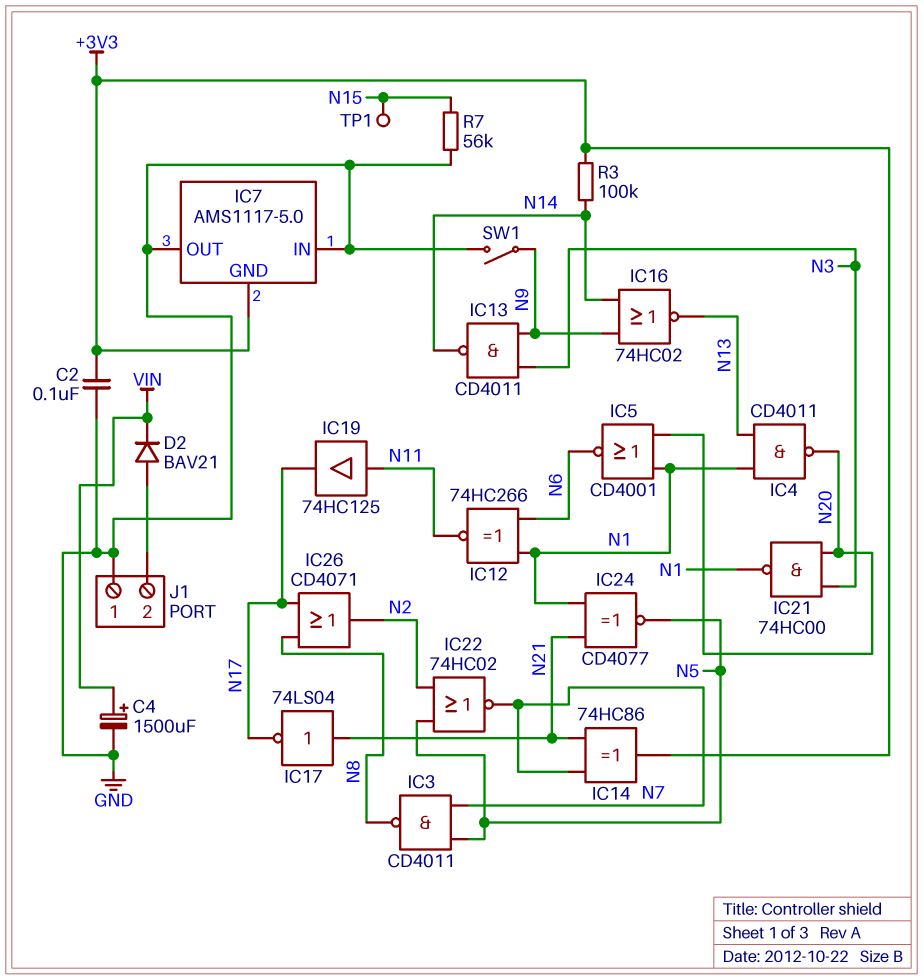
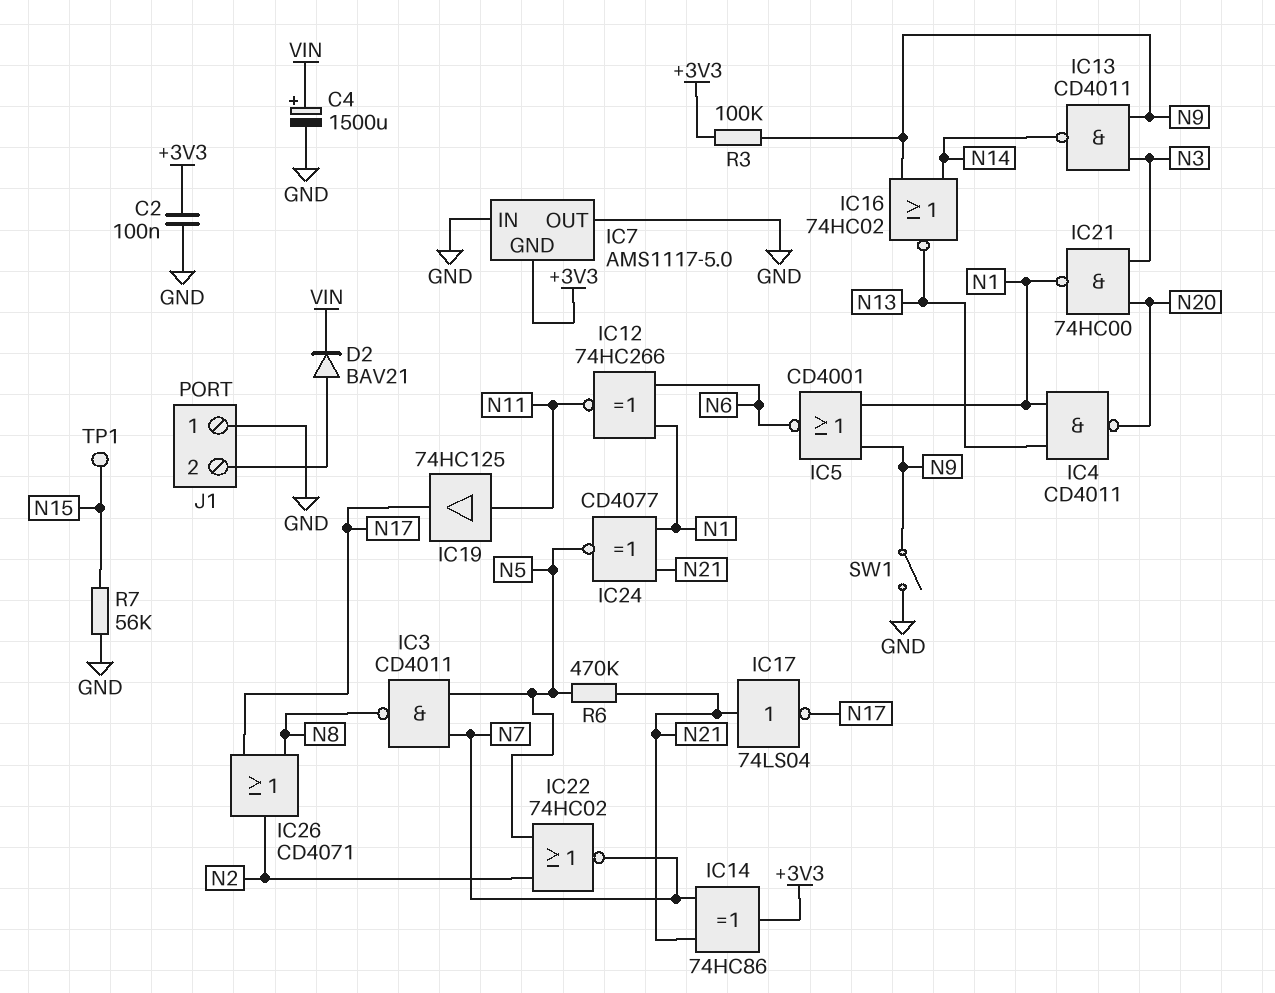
IC5: NOR CD4001 (in N1, in N20, out N6) -> NOR CD4001 (in N1, in N9, out N6)
R3: 100k (+3V3, N14) -> 100k (+3V3, N9)
R6: none -> 470k (N5, N21)

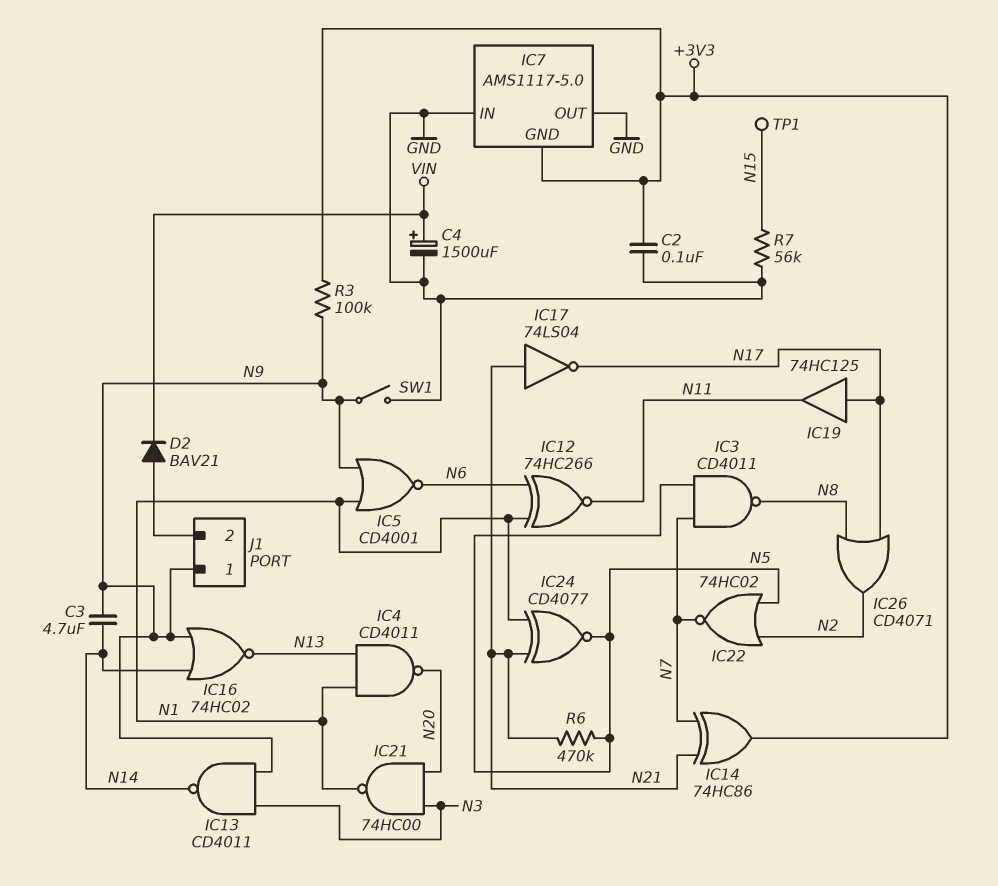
C3: none -> 4.7uF (N9, N14)
IC19: buffer 74HC125 (in N11, out N17) -> buffer 74HC125 (in N17, out N11)
J1 pin 1: GND -> N9

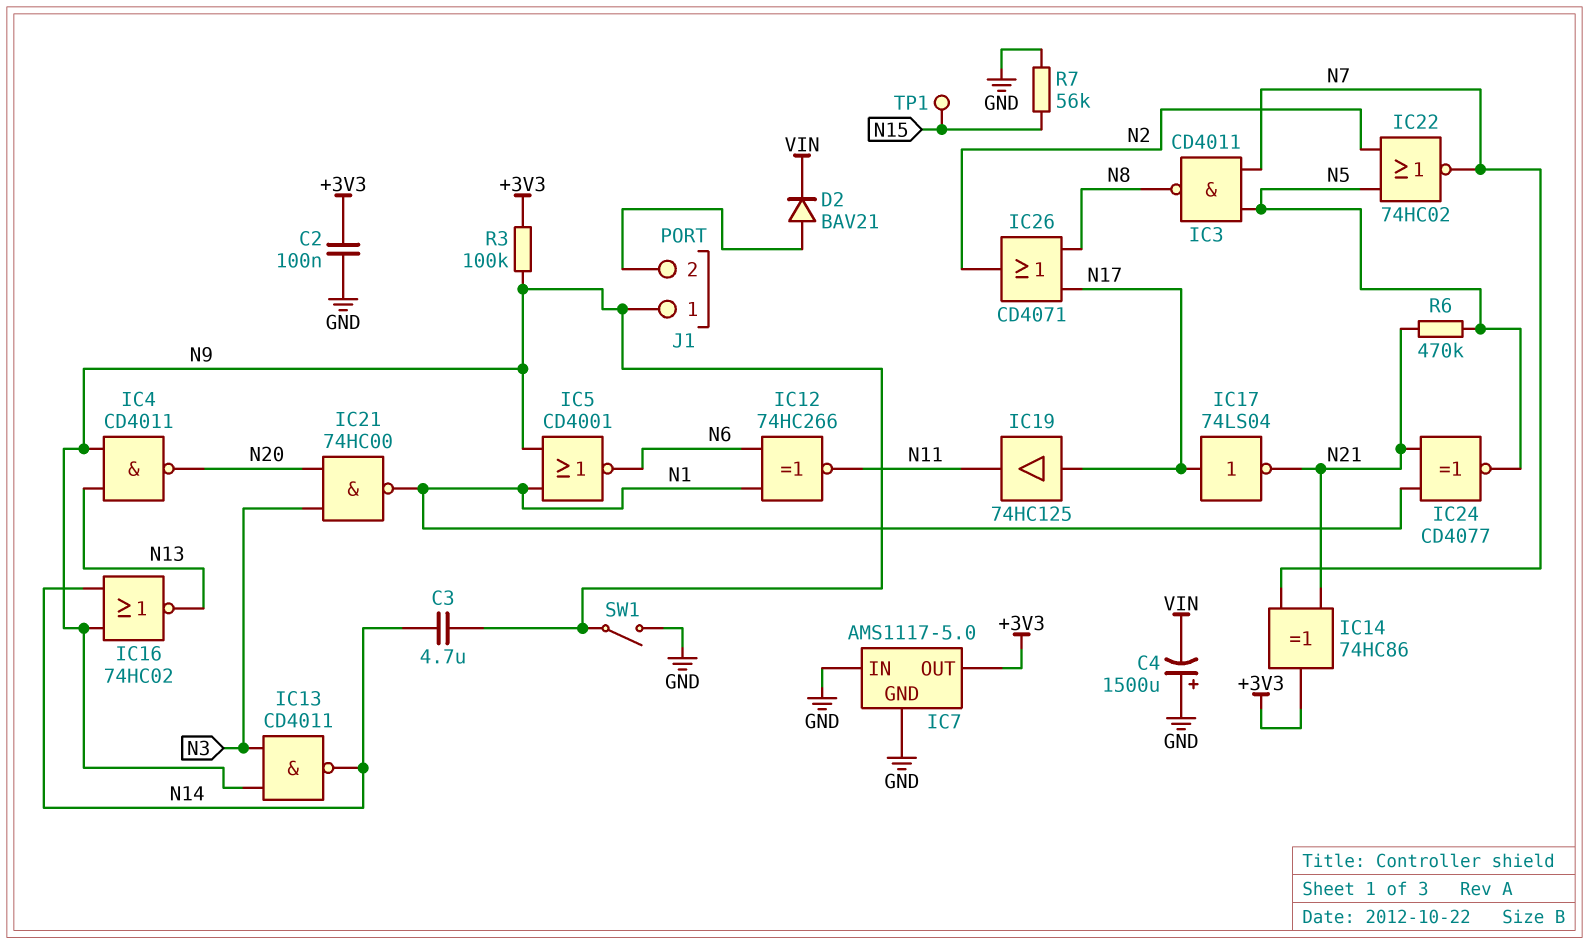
C4: 1500uF (plus VIN, minus GND) -> 1500uF (plus GND, minus VIN)
IC4: NAND CD4011 (in N1, in N13, out N20) -> NAND CD4011 (in N9, in N13, out N20)
IC7 pin GND: +3V3 -> GND
IC7 pin OUT: GND -> +3V3
IC17: NOT 74LS04 (in N21, out N17) -> NOT 74LS04 (in N17, out N21)

